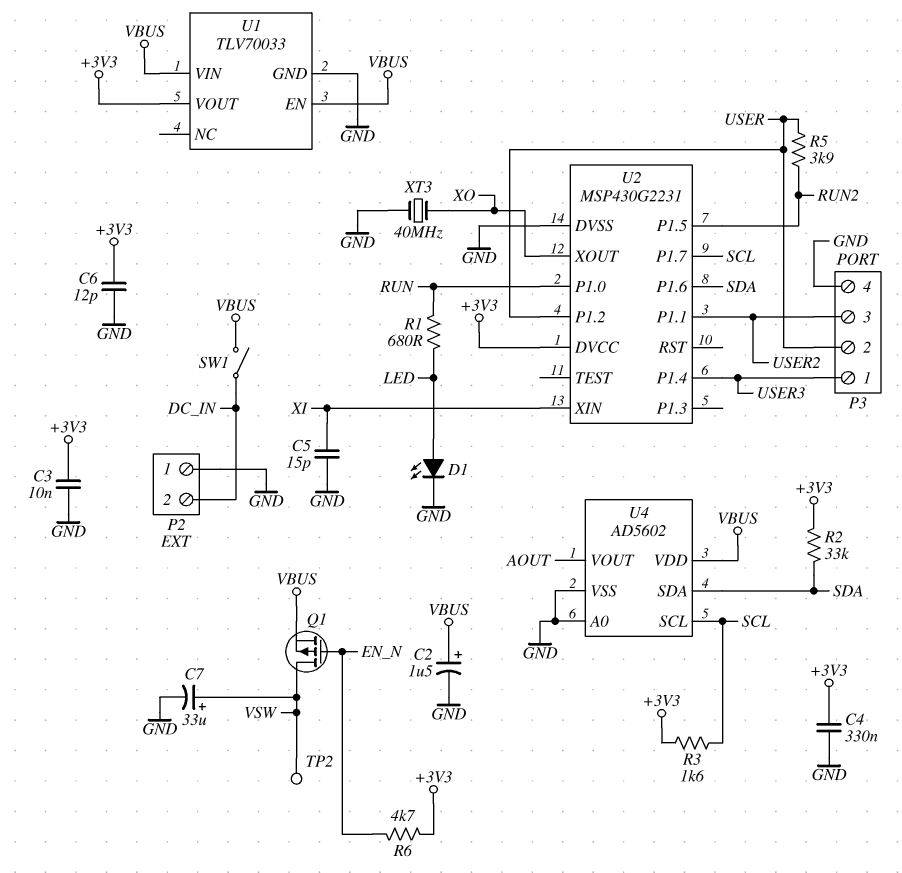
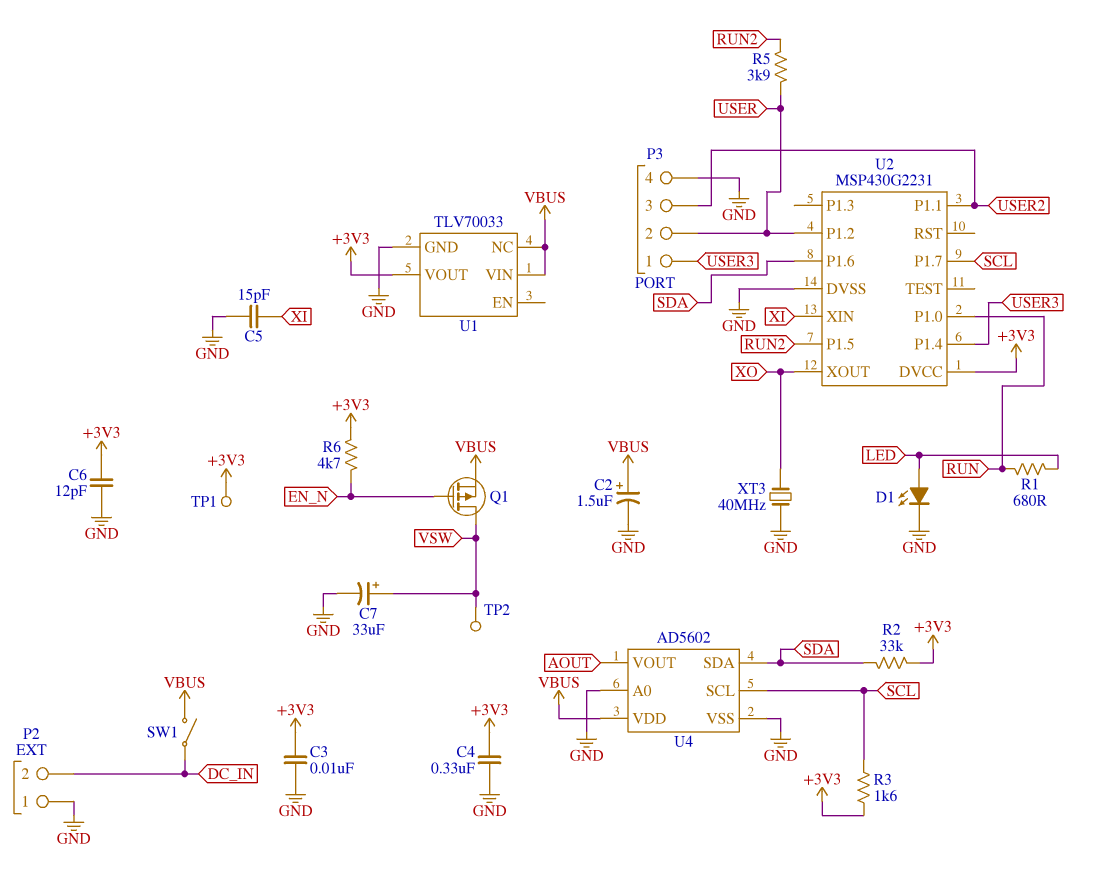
TP1: none -> test point (+3V3)
U1 pin EN: VBUS -> none
U1 pin NC: none -> VBUS

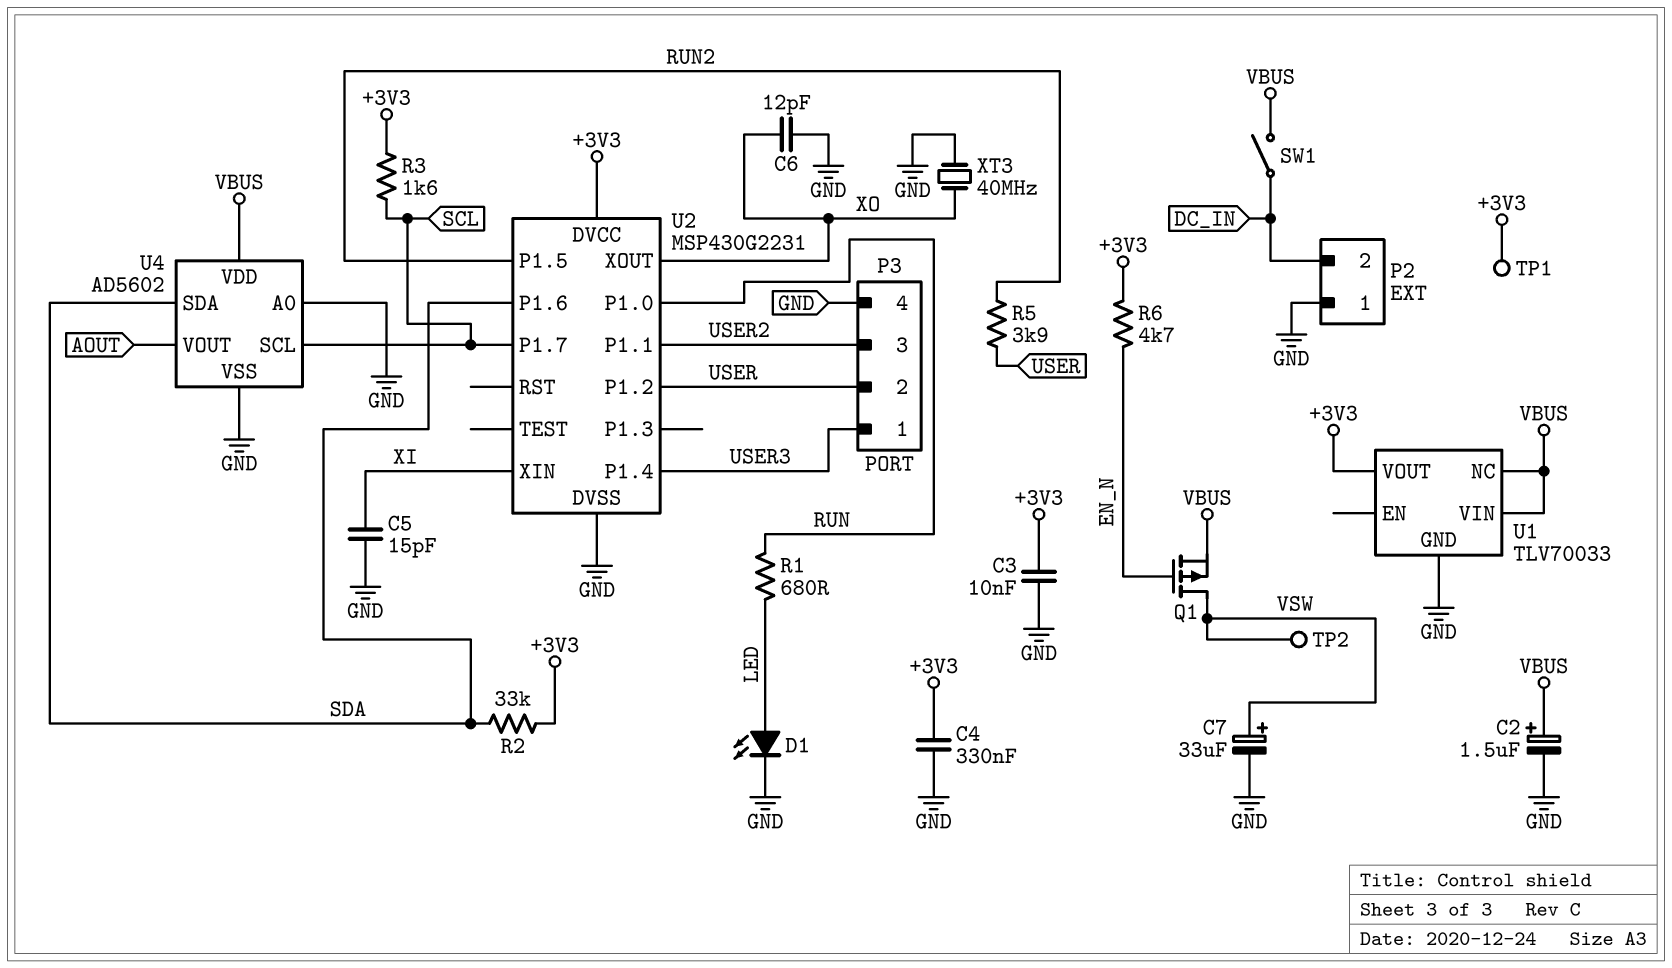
C6: 12pF (+3V3, GND) -> 12pF (GND, XO)

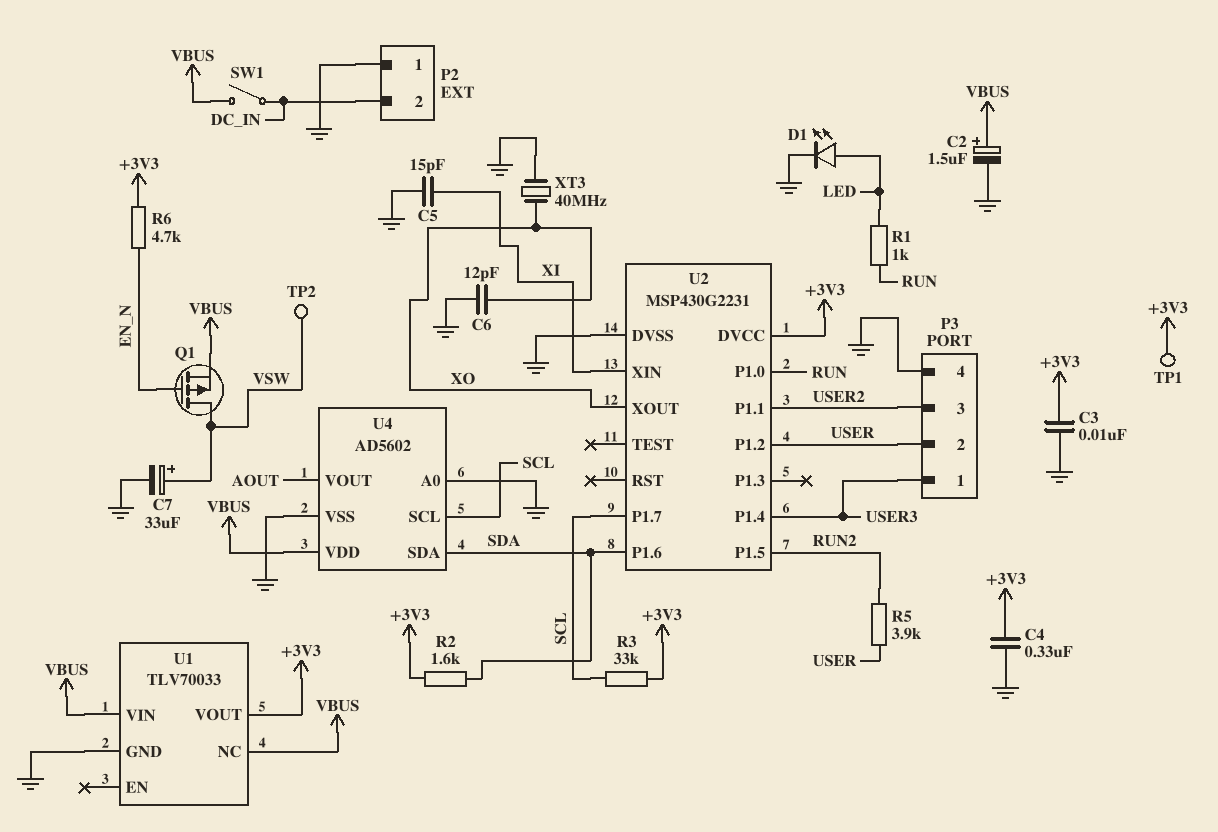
R1: 680 (LED, RUN) -> 1k (LED, RUN)
R2: 33k (+3V3, SDA) -> 1.6k (+3V3, SDA)
R3: 1.6k (+3V3, SCL) -> 33k (+3V3, SCL)

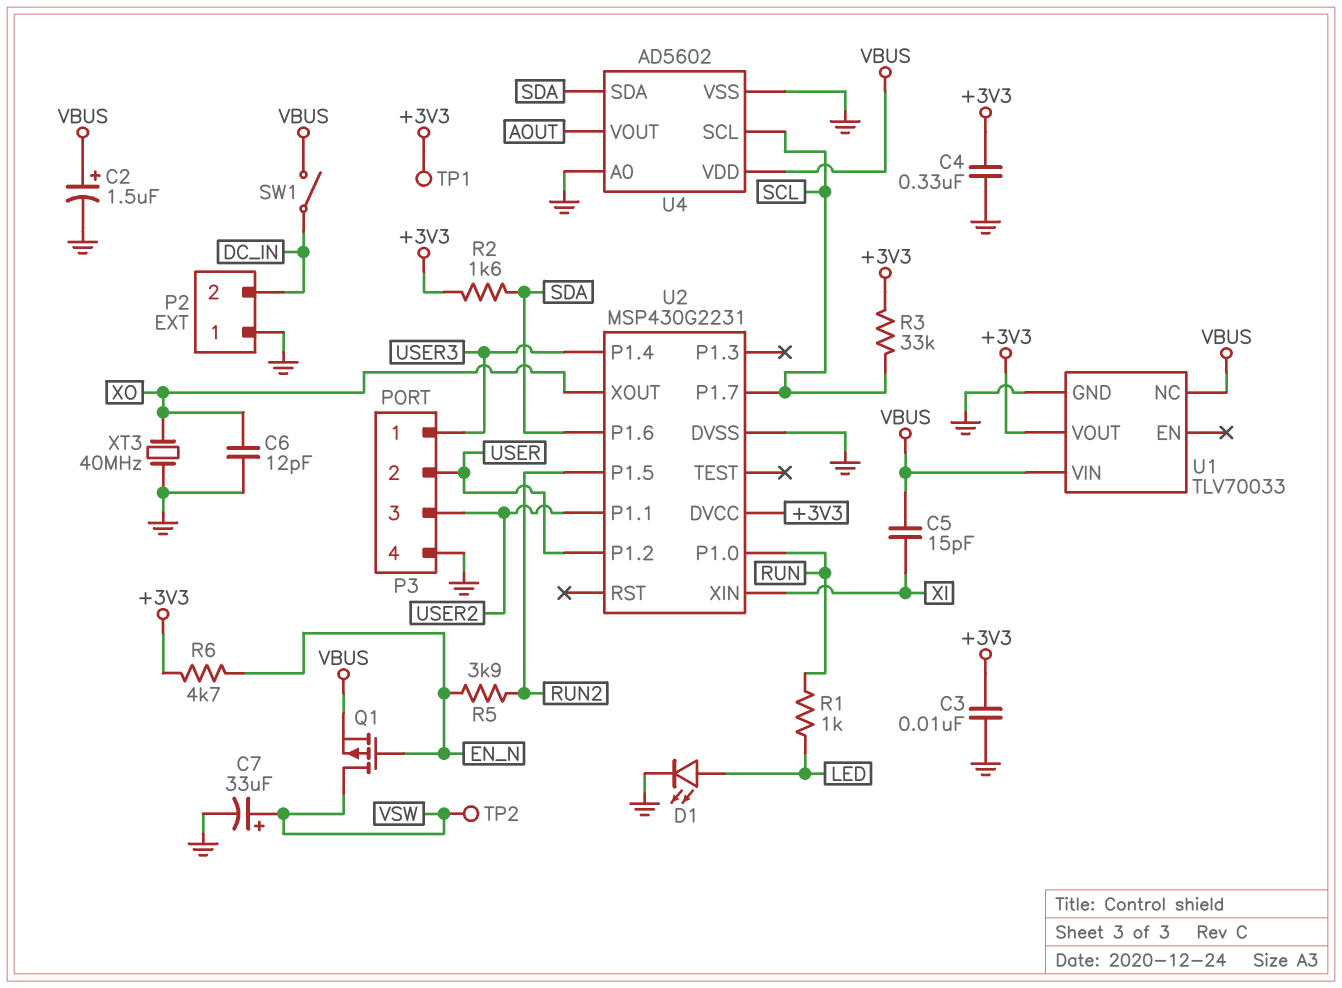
C5: 15pF (GND, XI) -> 15pF (VBUS, XI)
R5: 3.9k (RUN2, USER) -> 3.9k (EN_N, RUN2)

